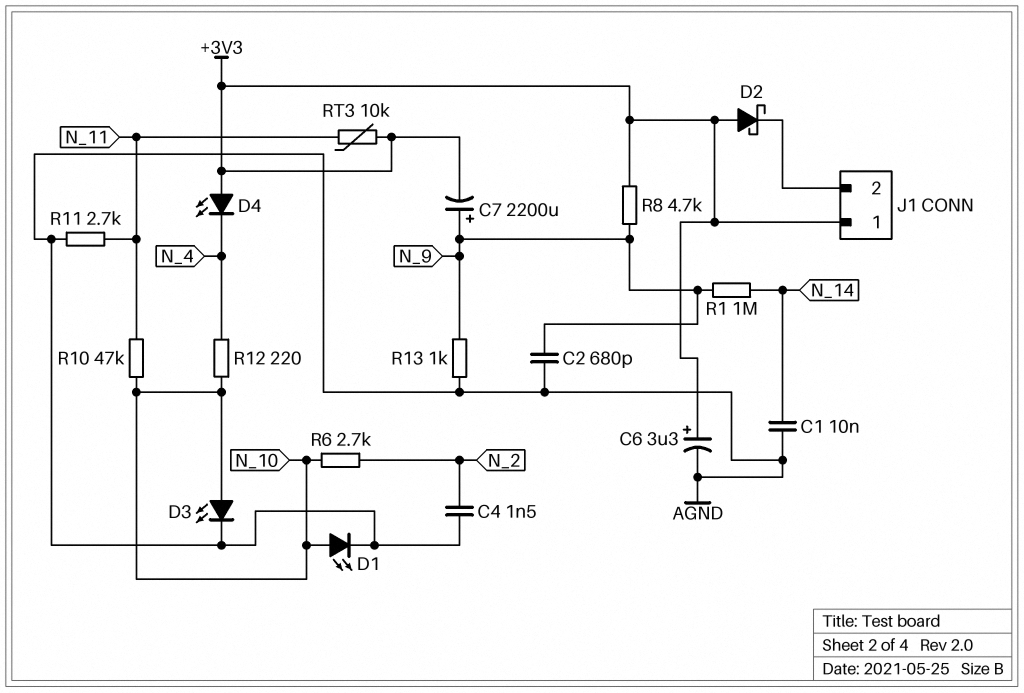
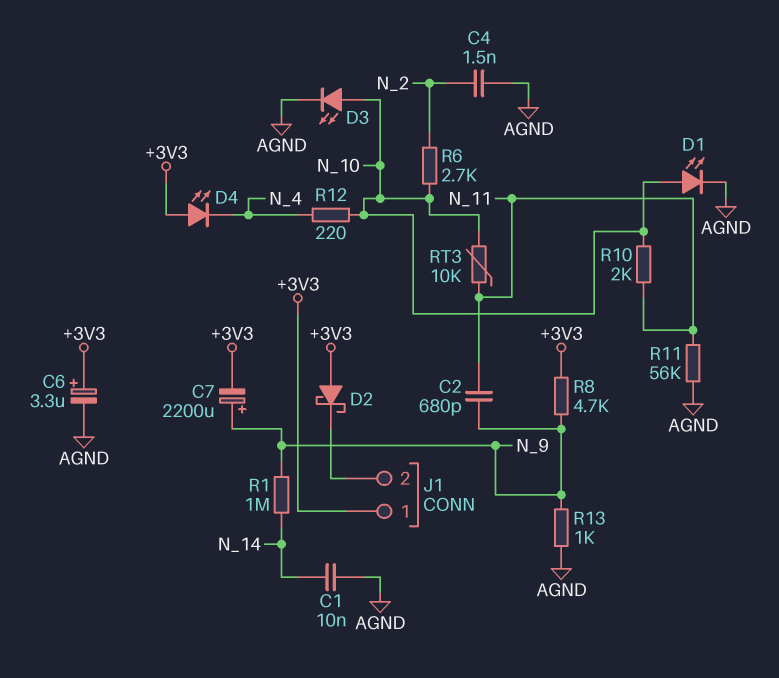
C2: 680pF (AGND, N_9) -> 680pF (N_9, N_11)
R10: 47k (N_10, N_11) -> 2k (N_10, N_11)
R11: 2.7k (AGND, N_11) -> 56k (AGND, N_11)
RT3: 10k (+3V3, N_11) -> 10k (N_10, N_11)

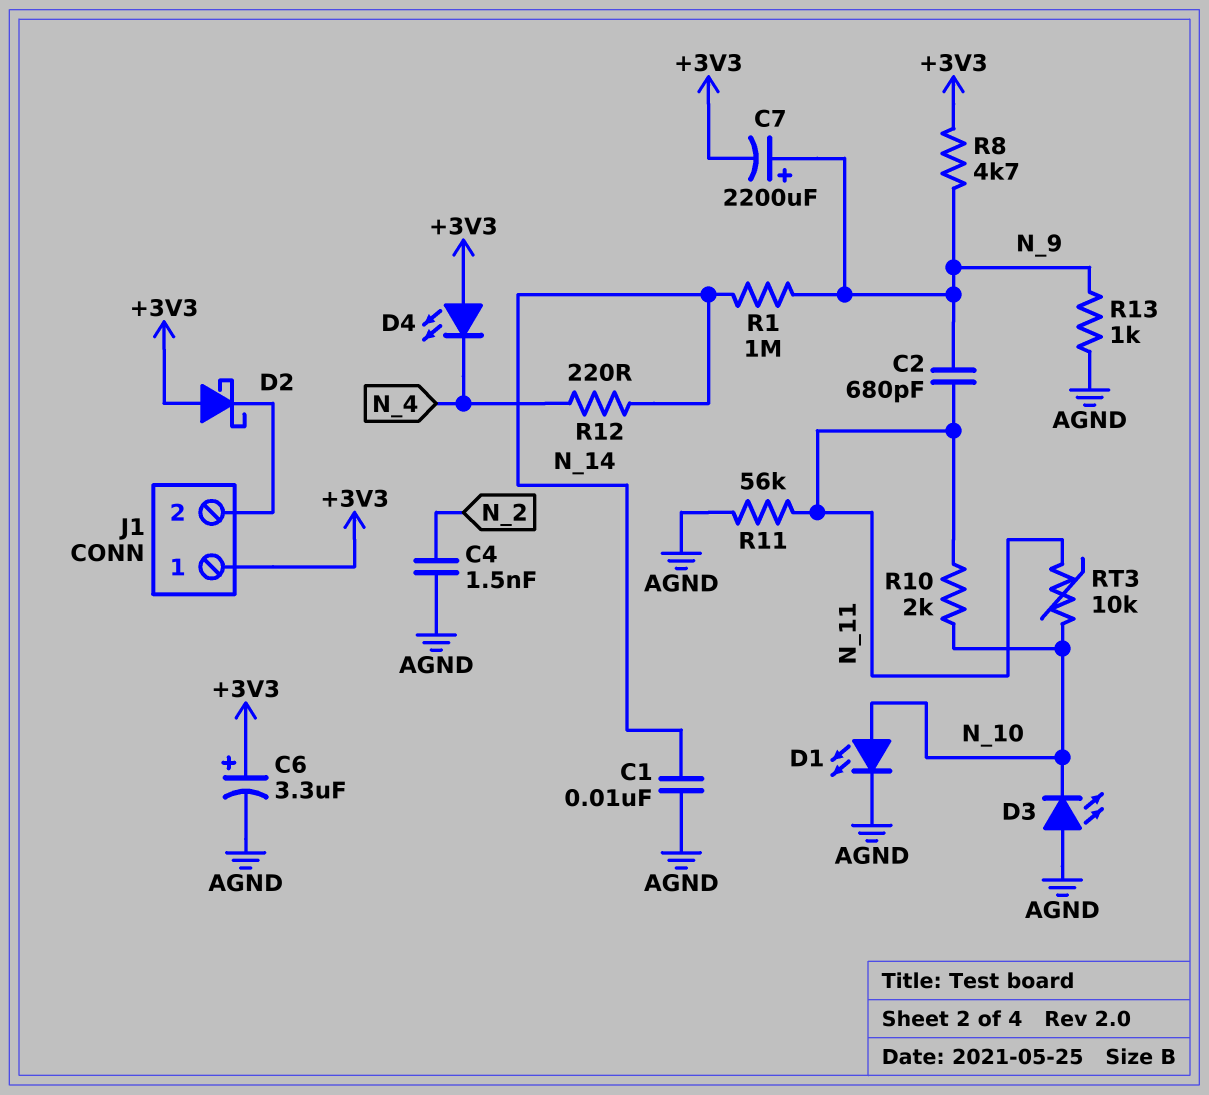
D3: LED (A N_10, K AGND) -> LED (A AGND, K N_10)
R6: 2.7k (N_2, N_10) -> none
R12: 220 (N_4, N_10) -> 220 (N_4, N_14)

